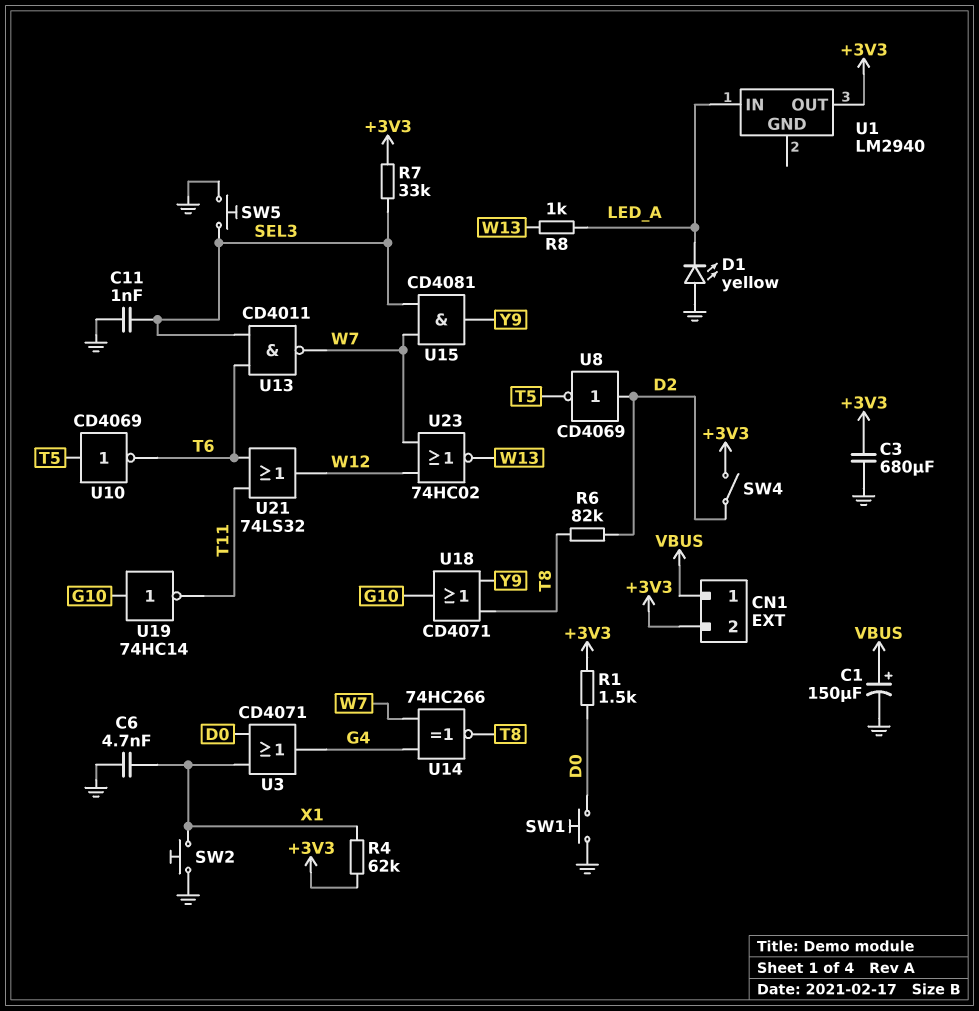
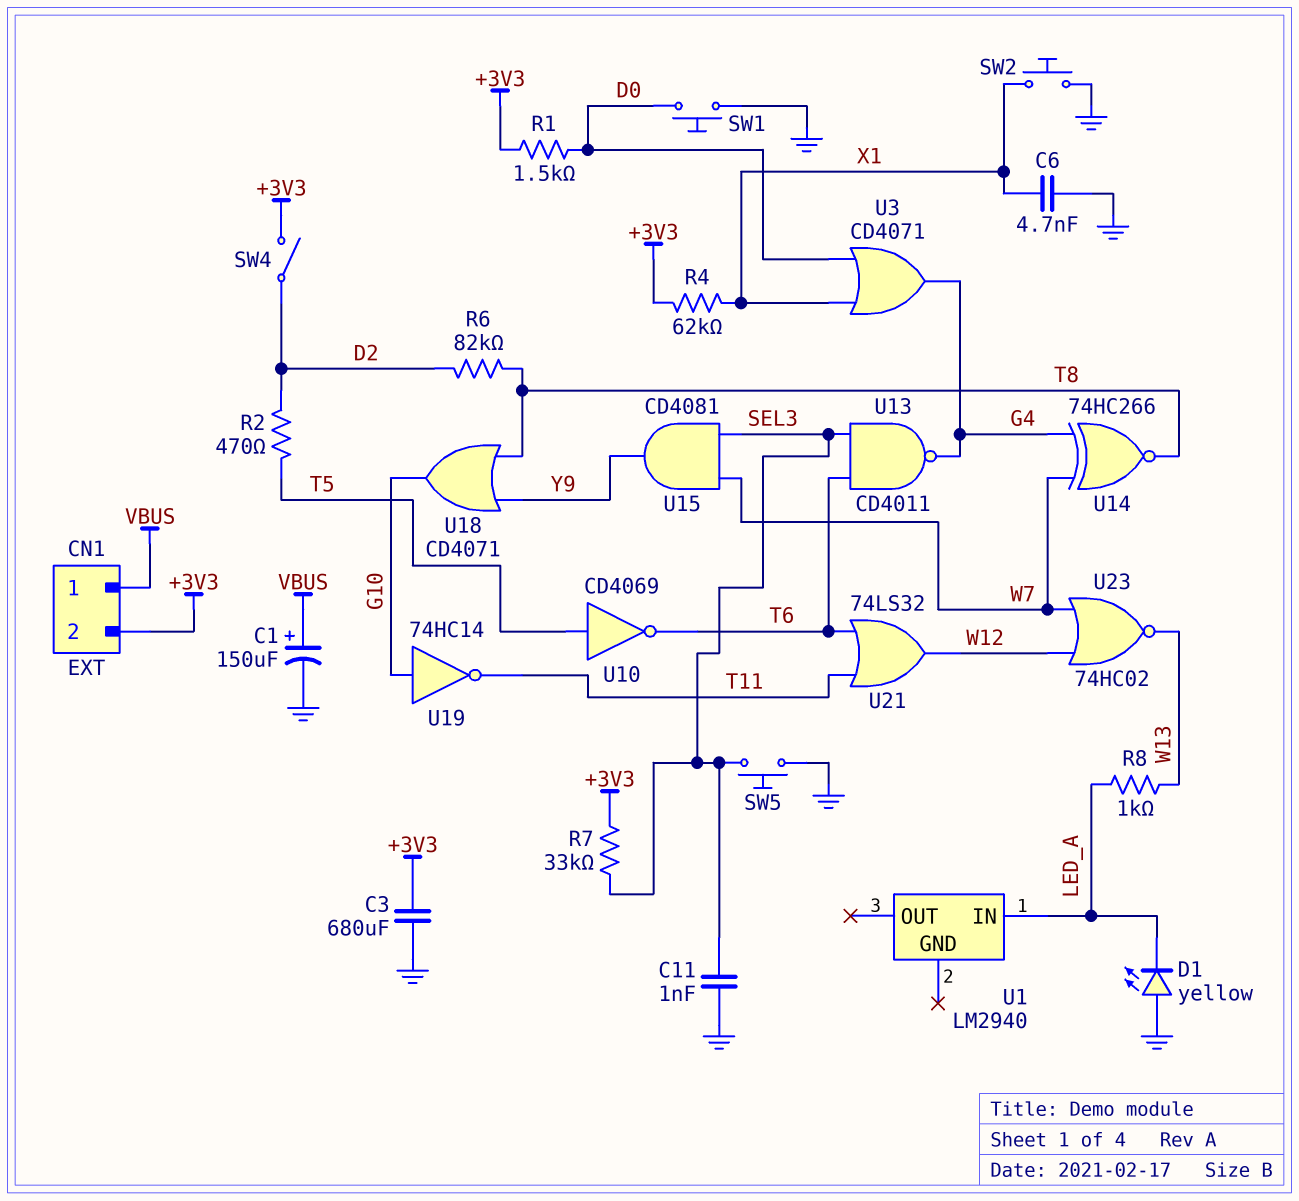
R2: none -> 470 (D2, T5)
U1 pin OUT: +3V3 -> none
U8: NOT CD4069 (in D2, out T5) -> none
U13: NAND CD4011 (in SEL3, in T6, out W7) -> NAND CD4011 (in SEL3, in T6, out G4)

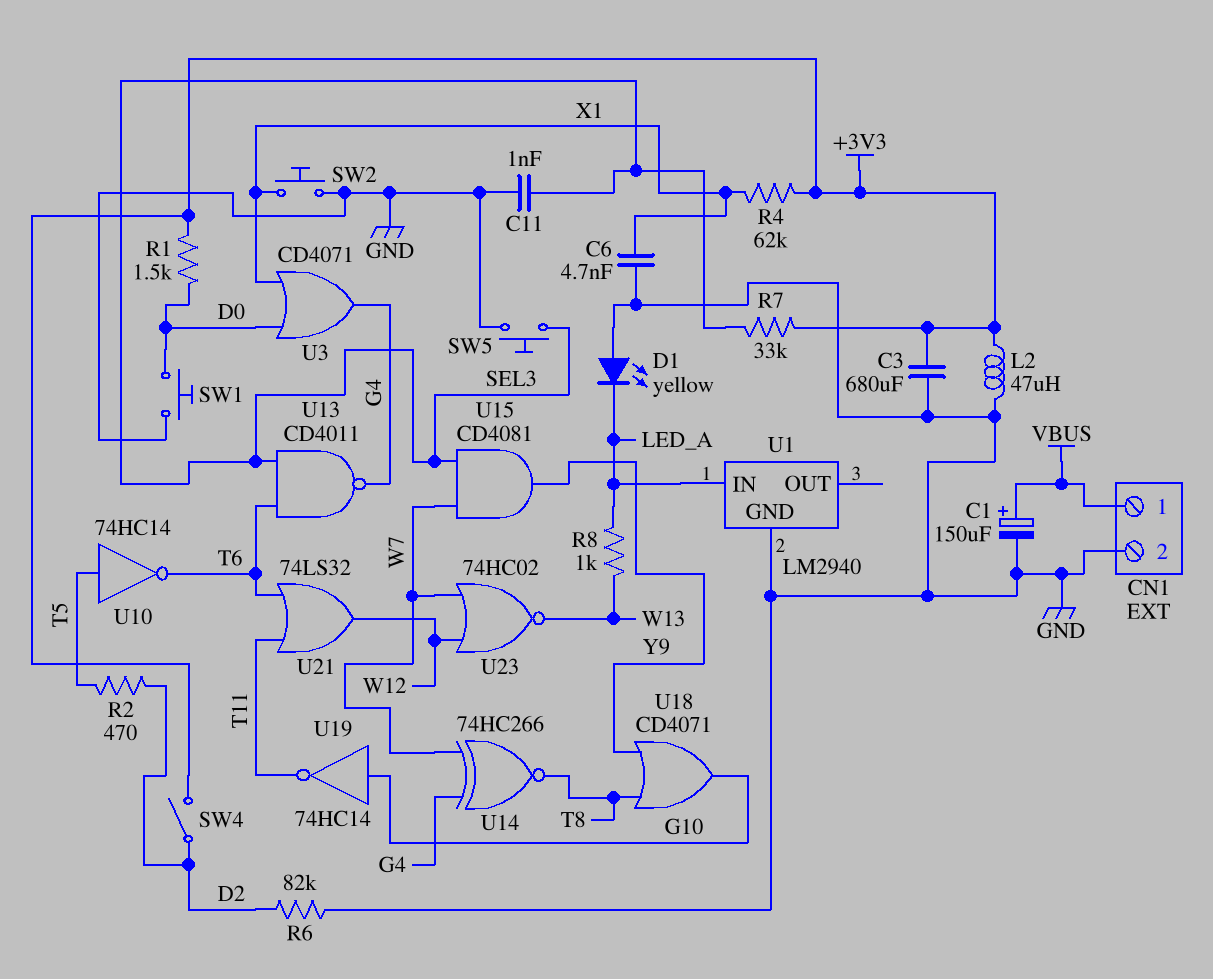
CN1 pin 2: +3V3 -> GND
L2: none -> 47uH (+3V3, GND)
R6: 82k (D2, T8) -> 82k (D2, GND)
U1 pin GND: none -> GND
U10: NOT CD4069 (in T5, out T6) -> NOT 74HC14 (in T5, out T6)

